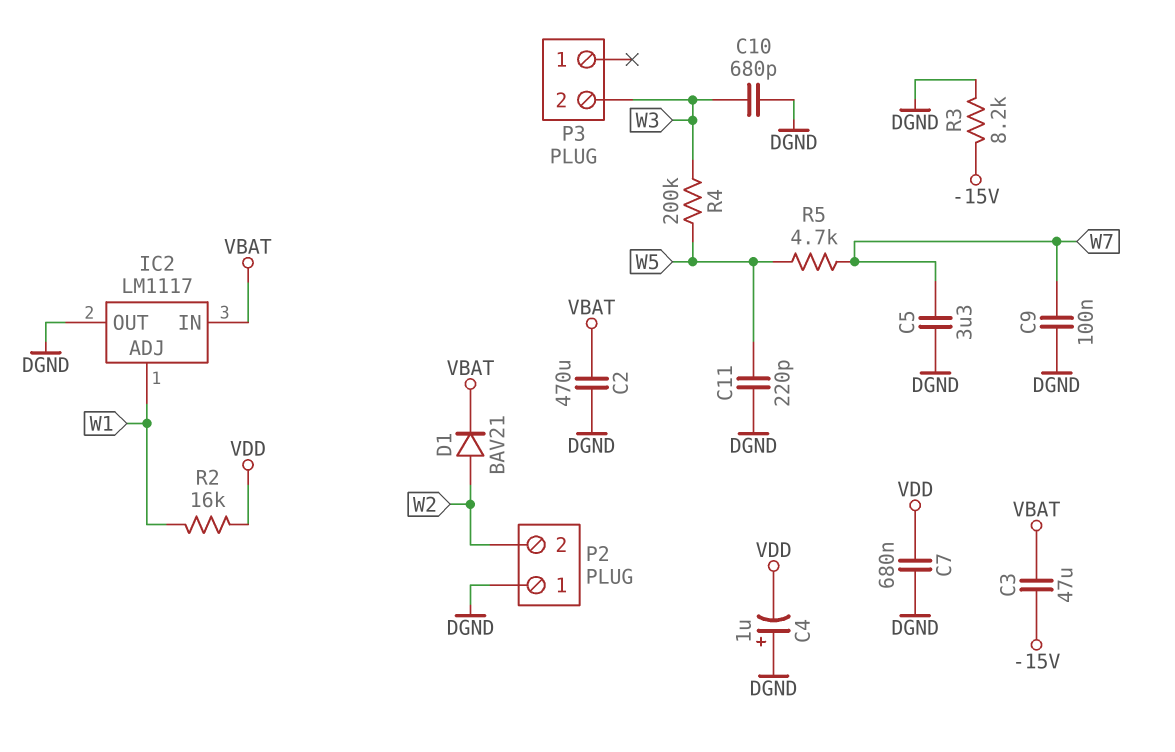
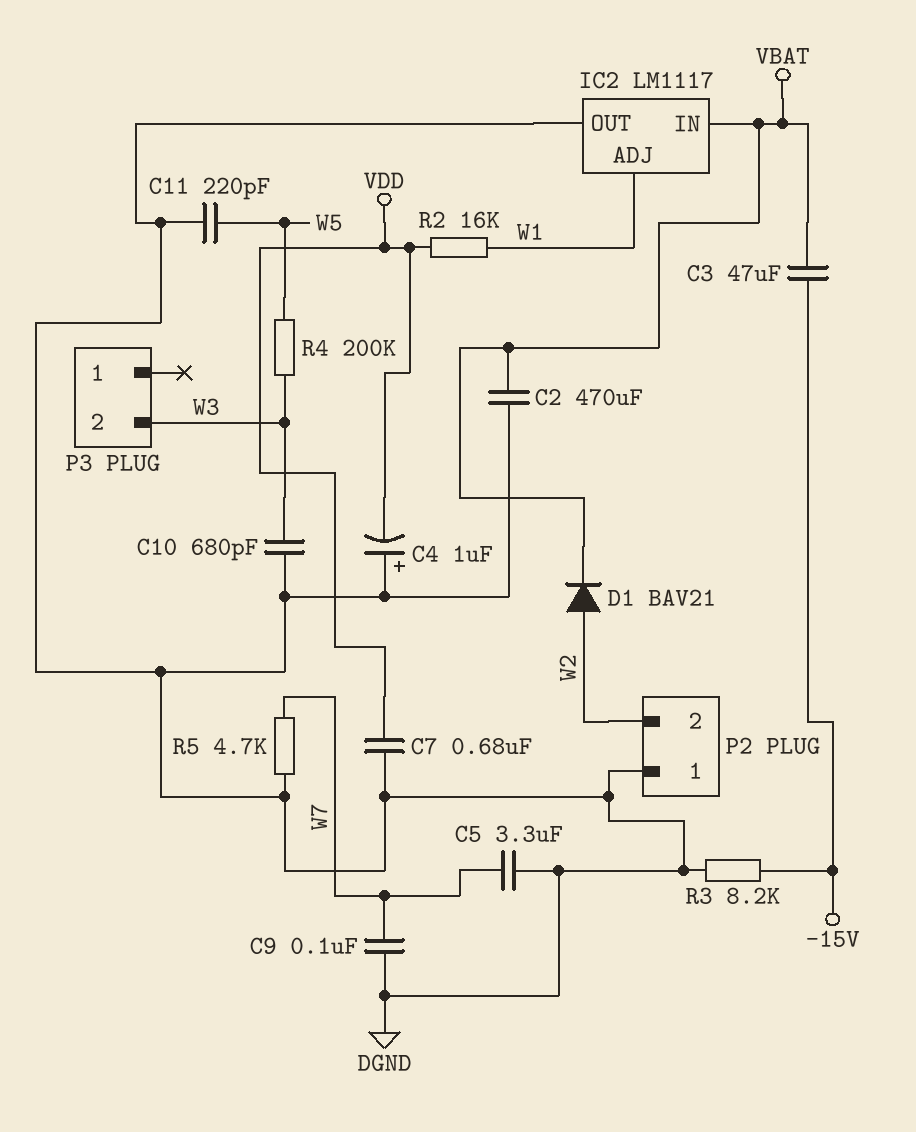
R5: 4.7k (W5, W7) -> 4.7k (DGND, W7)

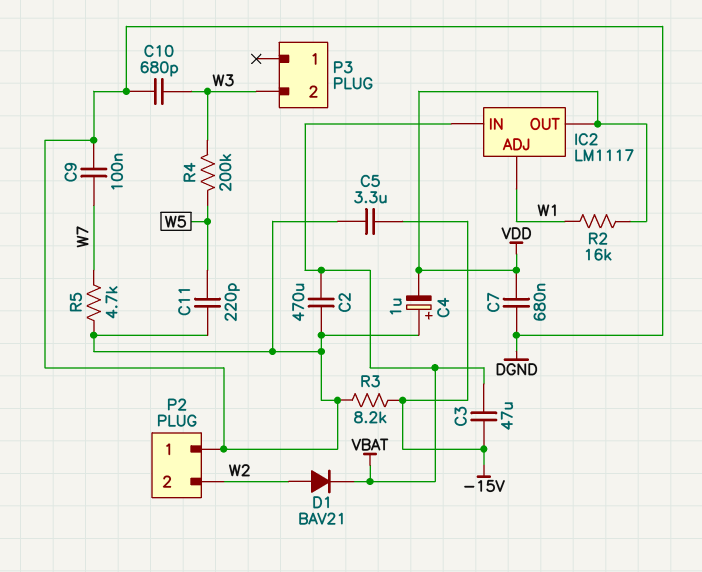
C5: 3.3uF (DGND, W7) -> 3.3uF (-15V, DGND)
IC2 pin OUT: DGND -> VDD

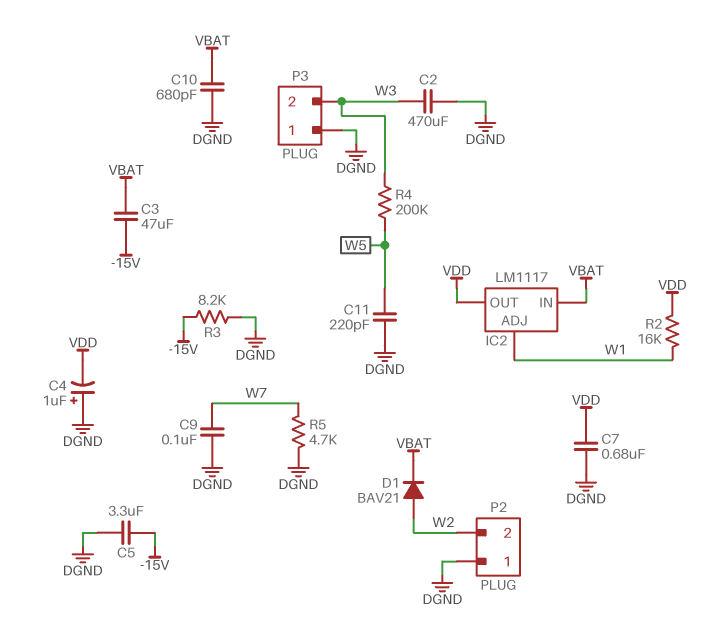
C2: 470uF (DGND, VBAT) -> 470uF (DGND, W3)
C10: 680pF (DGND, W3) -> 680pF (DGND, VBAT)
P3 pin 1: none -> DGND

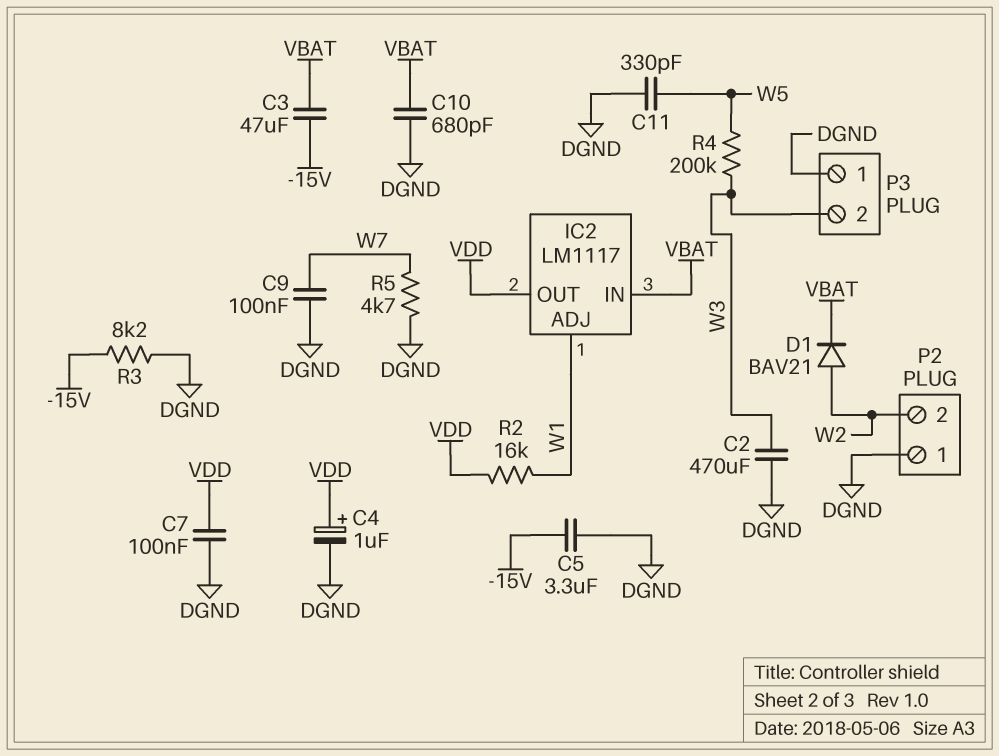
C4: 1uF (plus DGND, minus VDD) -> 1uF (plus VDD, minus DGND)
C7: 680nF (DGND, VDD) -> 100nF (DGND, VDD)
C11: 220pF (DGND, W5) -> 330pF (DGND, W5)

